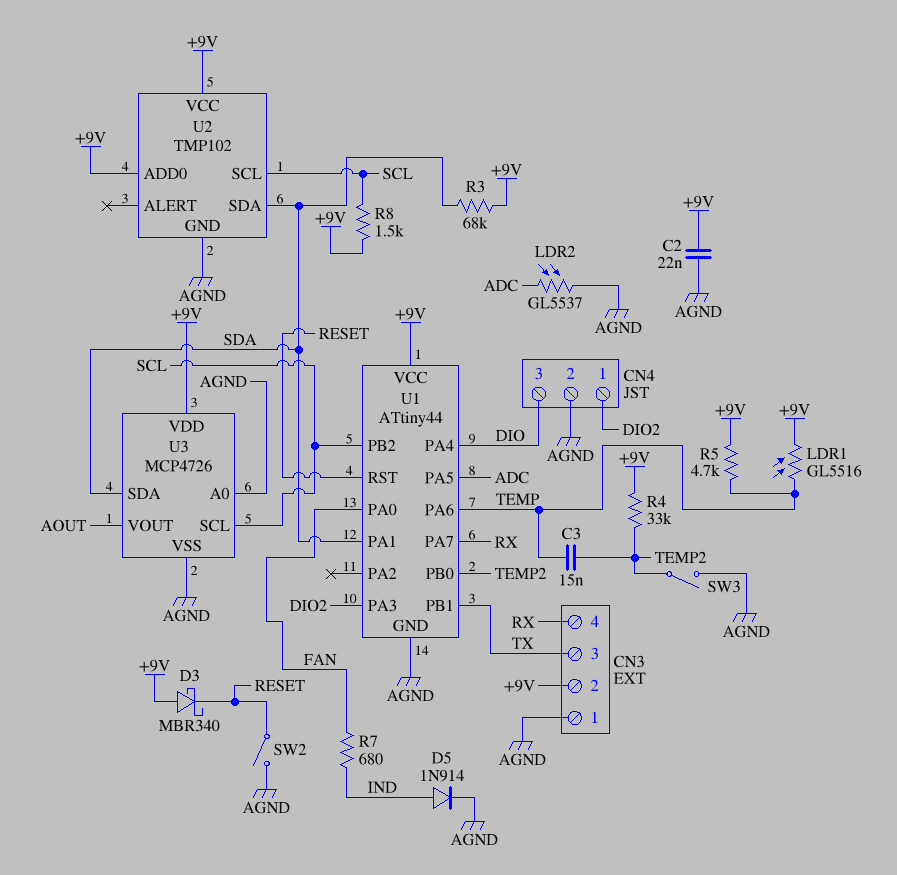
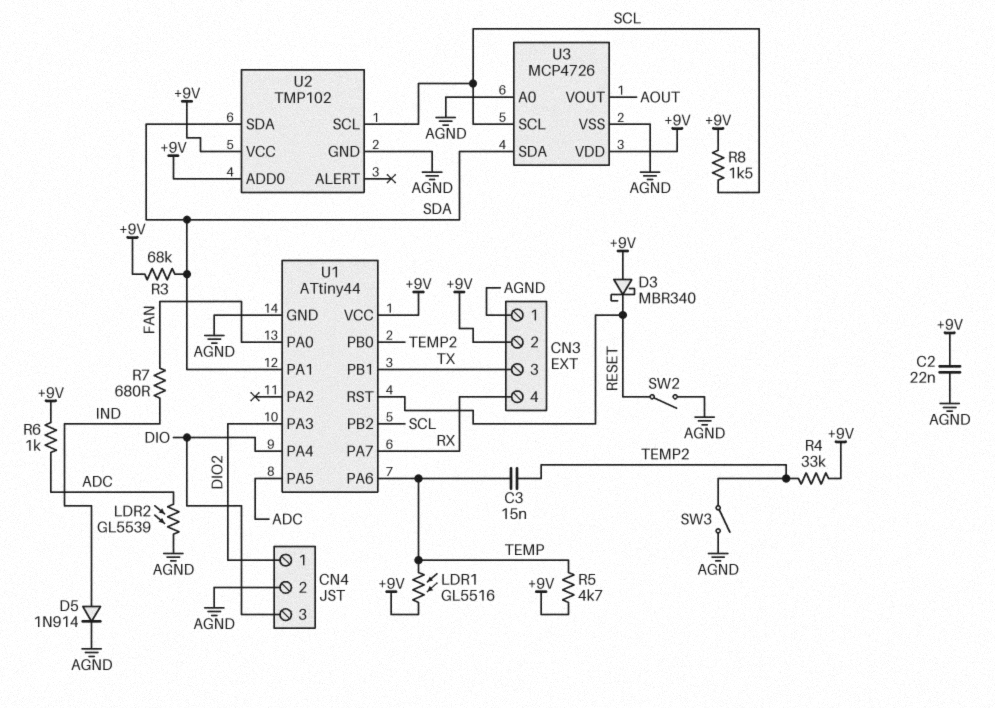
LDR2: GL5537 (ADC, AGND) -> GL5539 (ADC, AGND)
R6: none -> 1k (+9V, ADC)

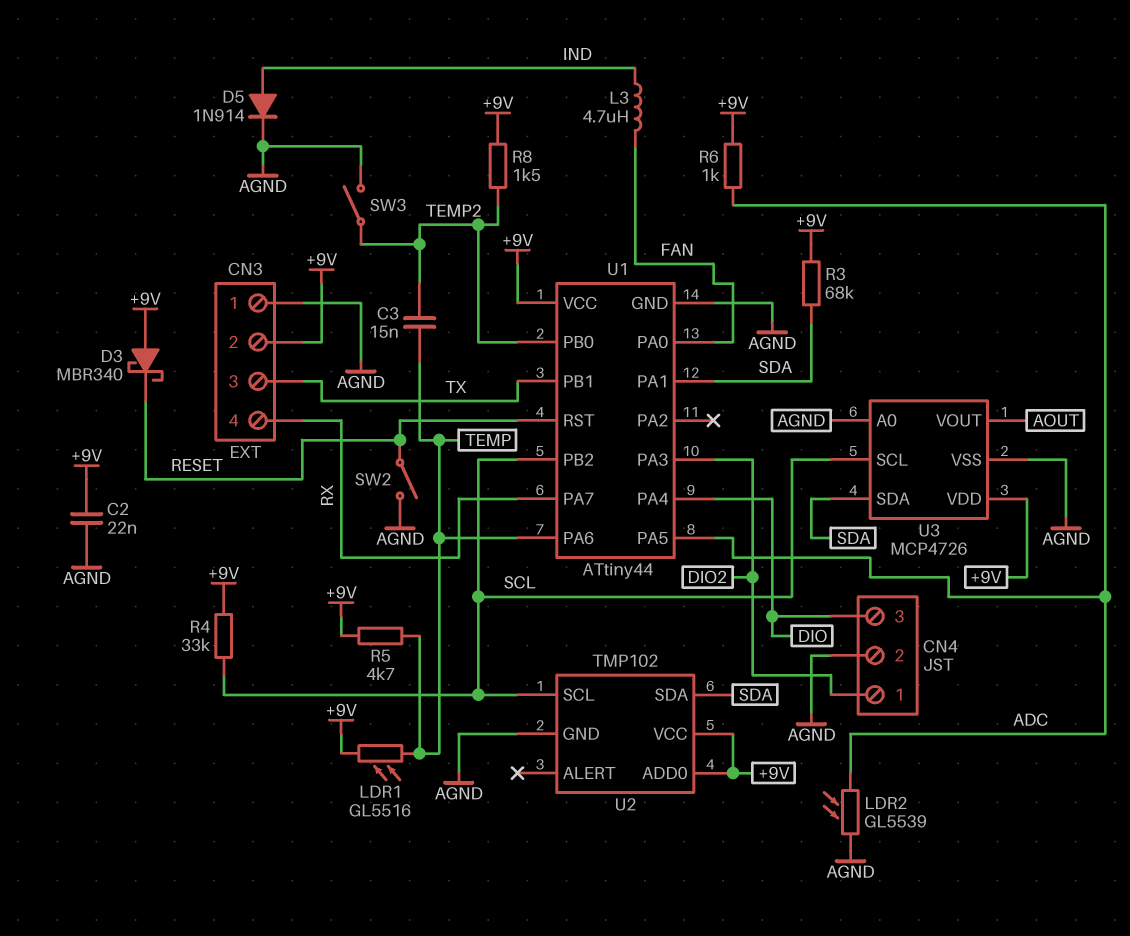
L3: none -> 4.7uH (FAN, IND)
R4: 33k (+9V, TEMP2) -> 33k (+9V, SCL)
R7: 680 (FAN, IND) -> none
R8: 1.5k (+9V, SCL) -> 1.5k (+9V, TEMP2)

